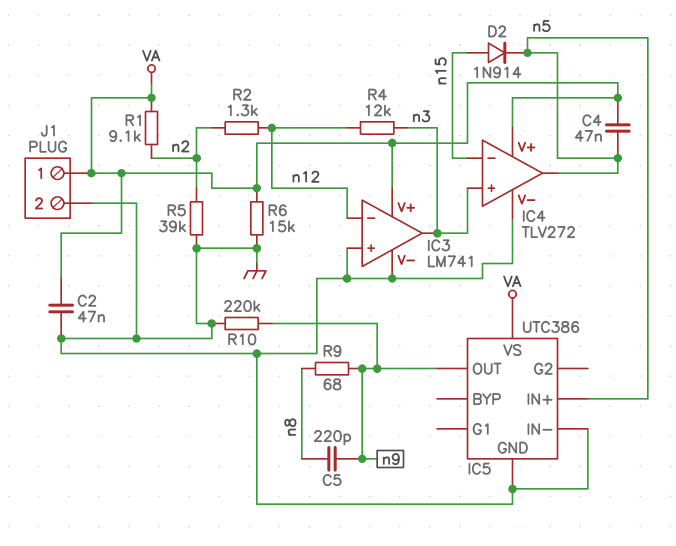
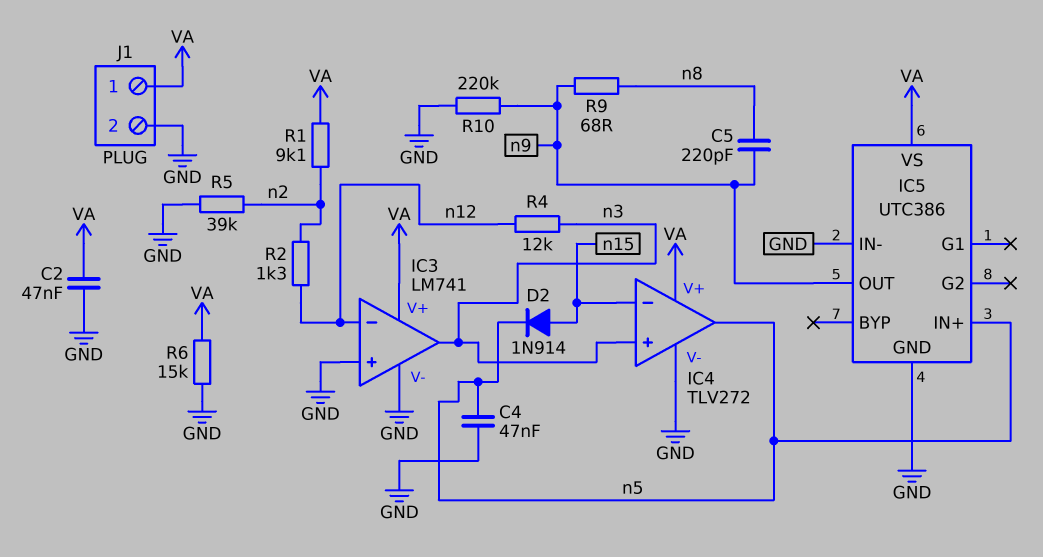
C4: 47nF (VA, n5) -> 47nF (GND, n5)

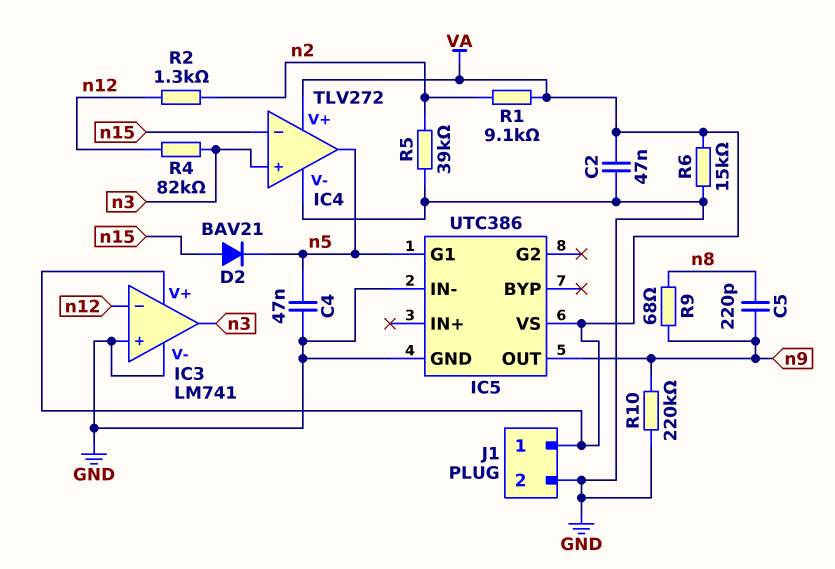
D2: diode 1N914 (A n15, K n5) -> diode BAV21 (A n15, K n5)
IC5 pin G1: none -> n5
IC5 pin IN+: n5 -> none
R4: 12k (n3, n12) -> 82k (n3, n12)

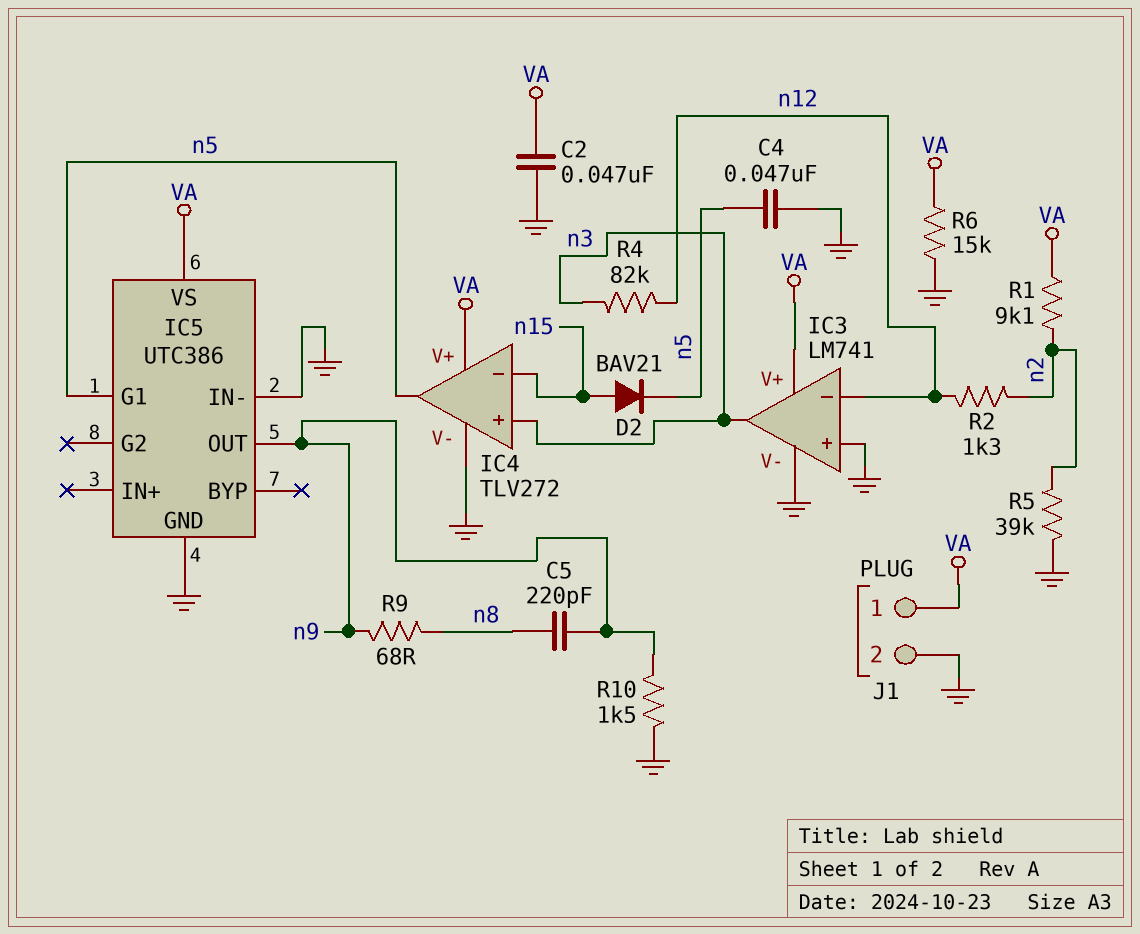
R10: 220k (GND, n9) -> 1.5k (GND, n9)

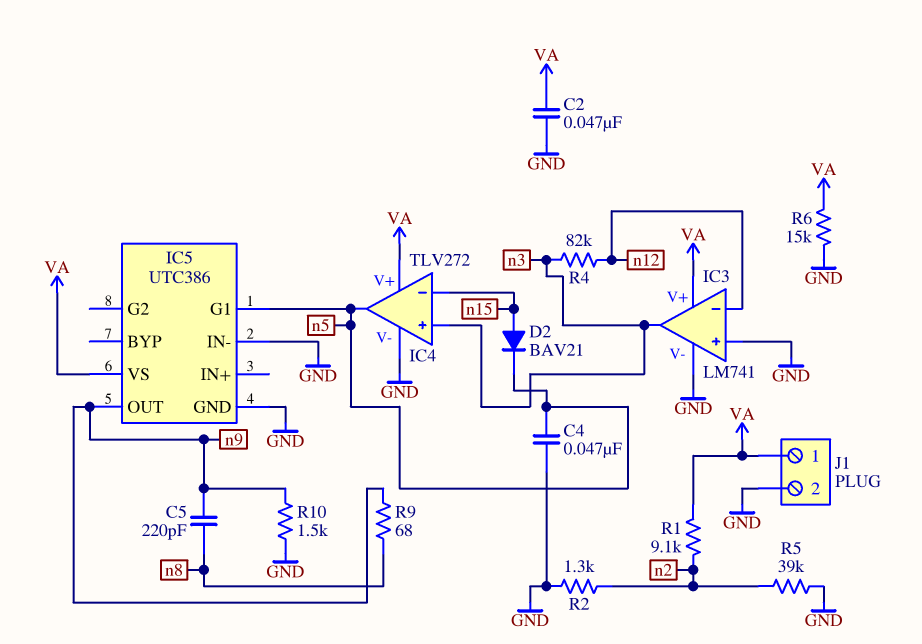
R2: 1.3k (n2, n12) -> 1.3k (GND, n2)

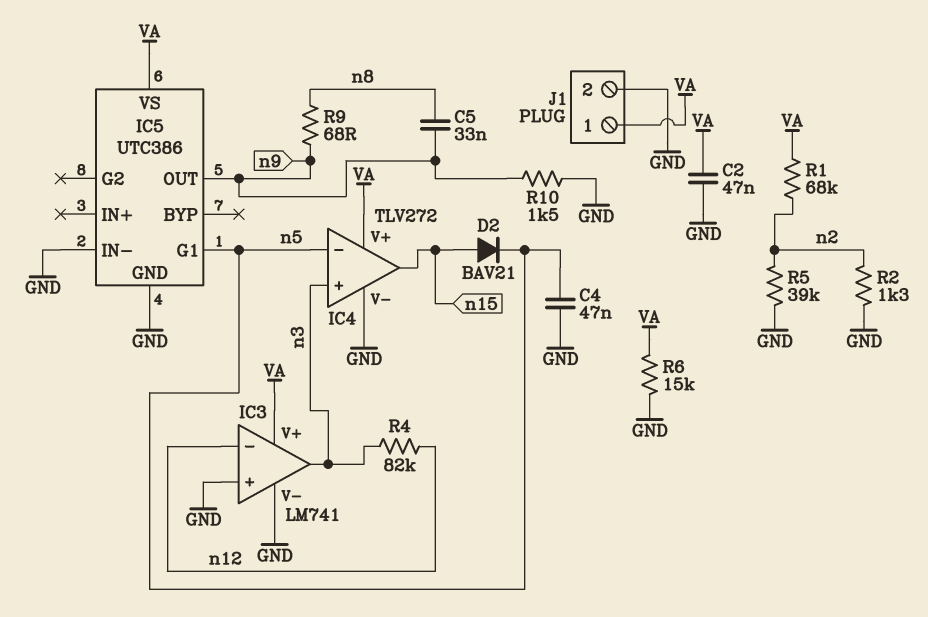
C5: 220pF (n8, n9) -> 33nF (n8, n9)
IC4 pin in-: n15 -> n5
IC4 pin out: n5 -> n15
R1: 9.1k (VA, n2) -> 68k (VA, n2)

